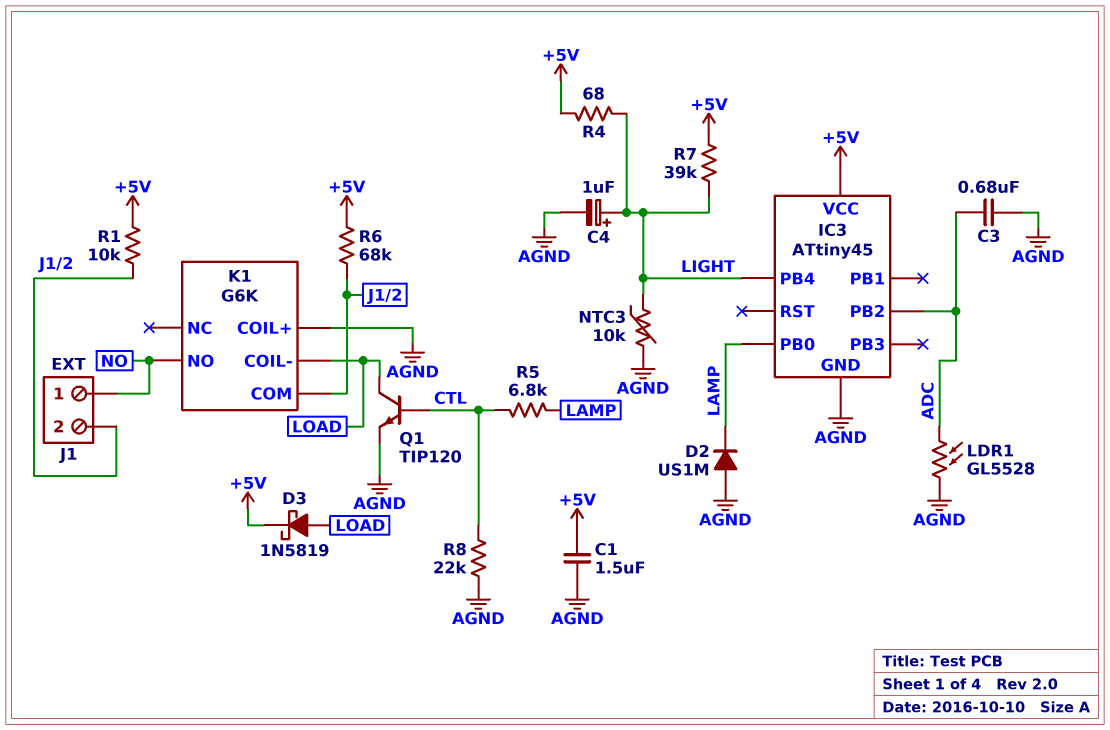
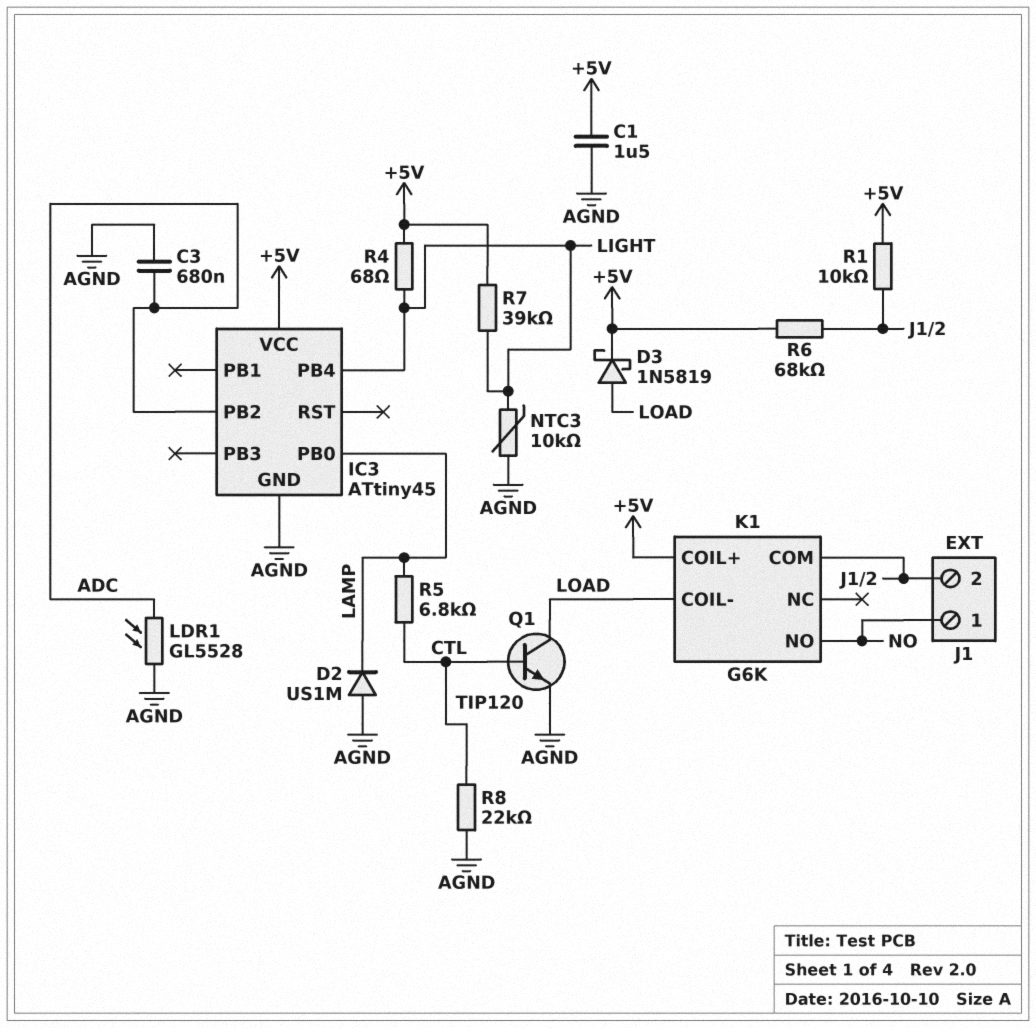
C4: 1uF (plus LIGHT, minus AGND) -> none
K1 pin COIL+: AGND -> +5V

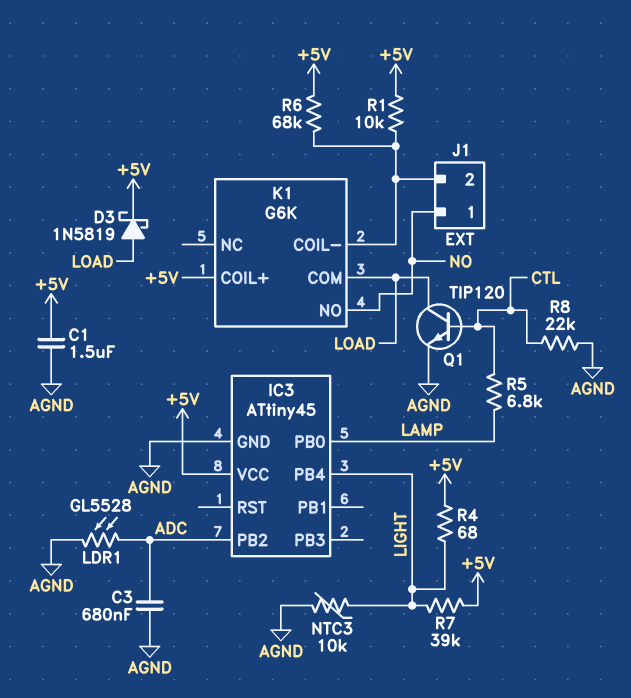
D2: diode US1M (A AGND, K LAMP) -> none
K1 pin COIL-: LOAD -> J1/2
K1 pin COM: J1/2 -> LOAD

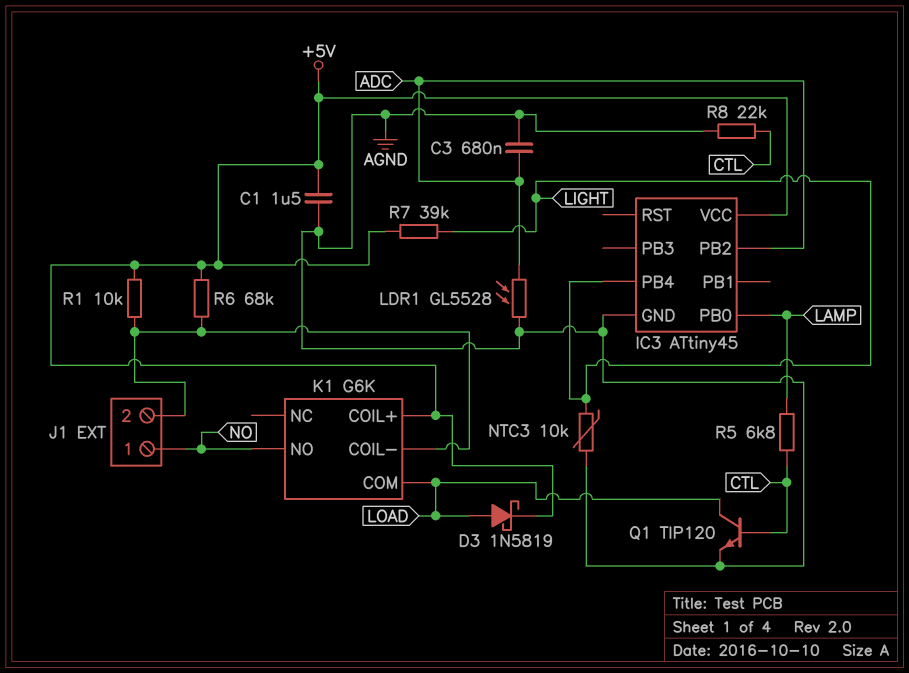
R4: 68 (+5V, LIGHT) -> none

